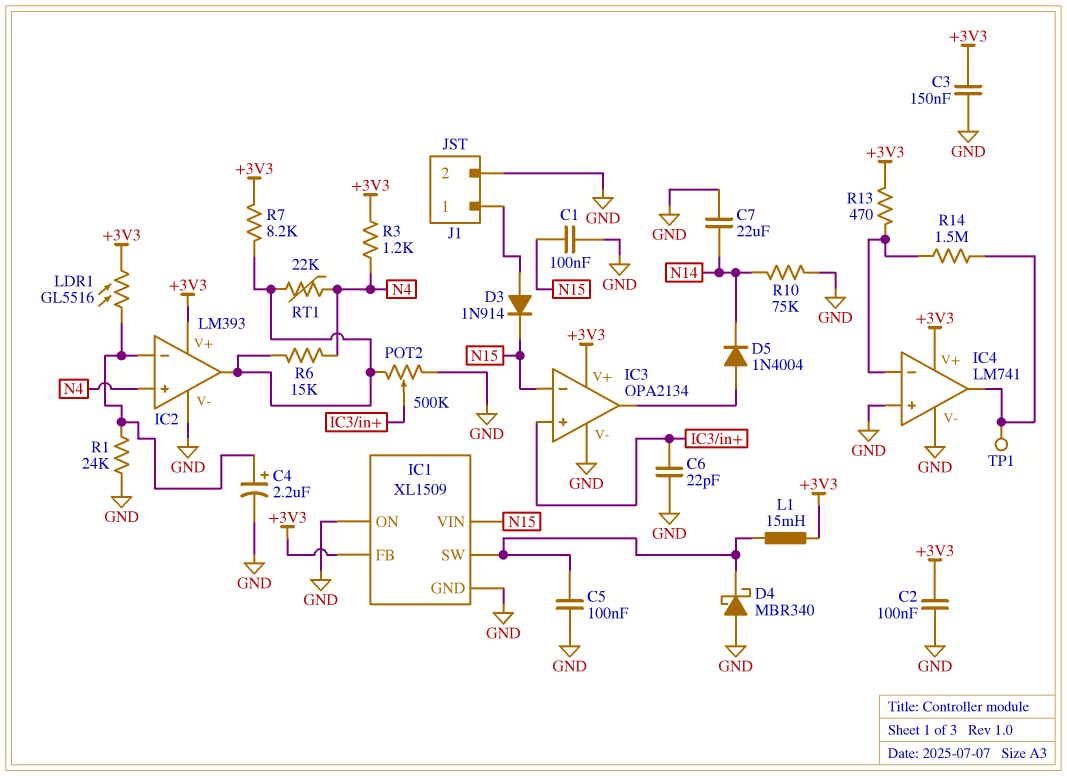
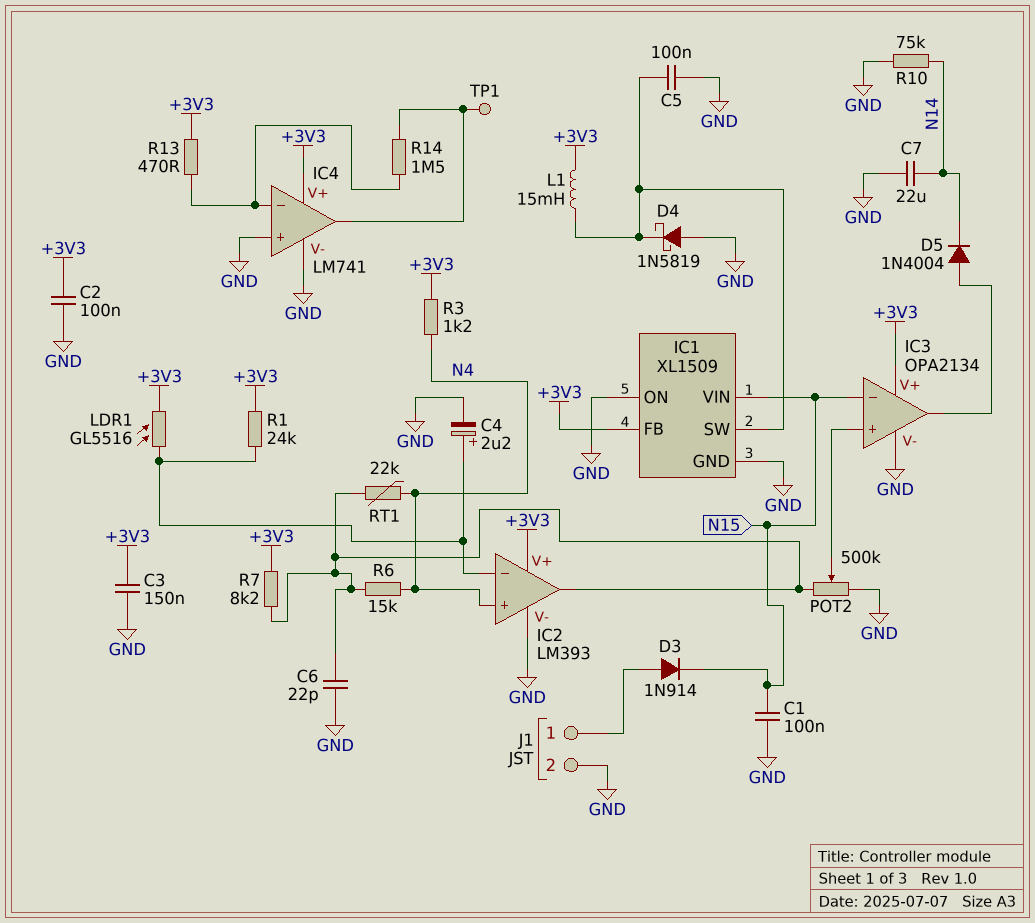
C6: 22pF (GND, IC3/in+) -> 22pF (GND, IC2/out)
D4: schottky MBR340 (A GND, K IC1/SW) -> schottky 1N5819 (A GND, K IC1/SW)
R1: 24k (GND, IC2/in-) -> 24k (+3V3, IC2/in-)

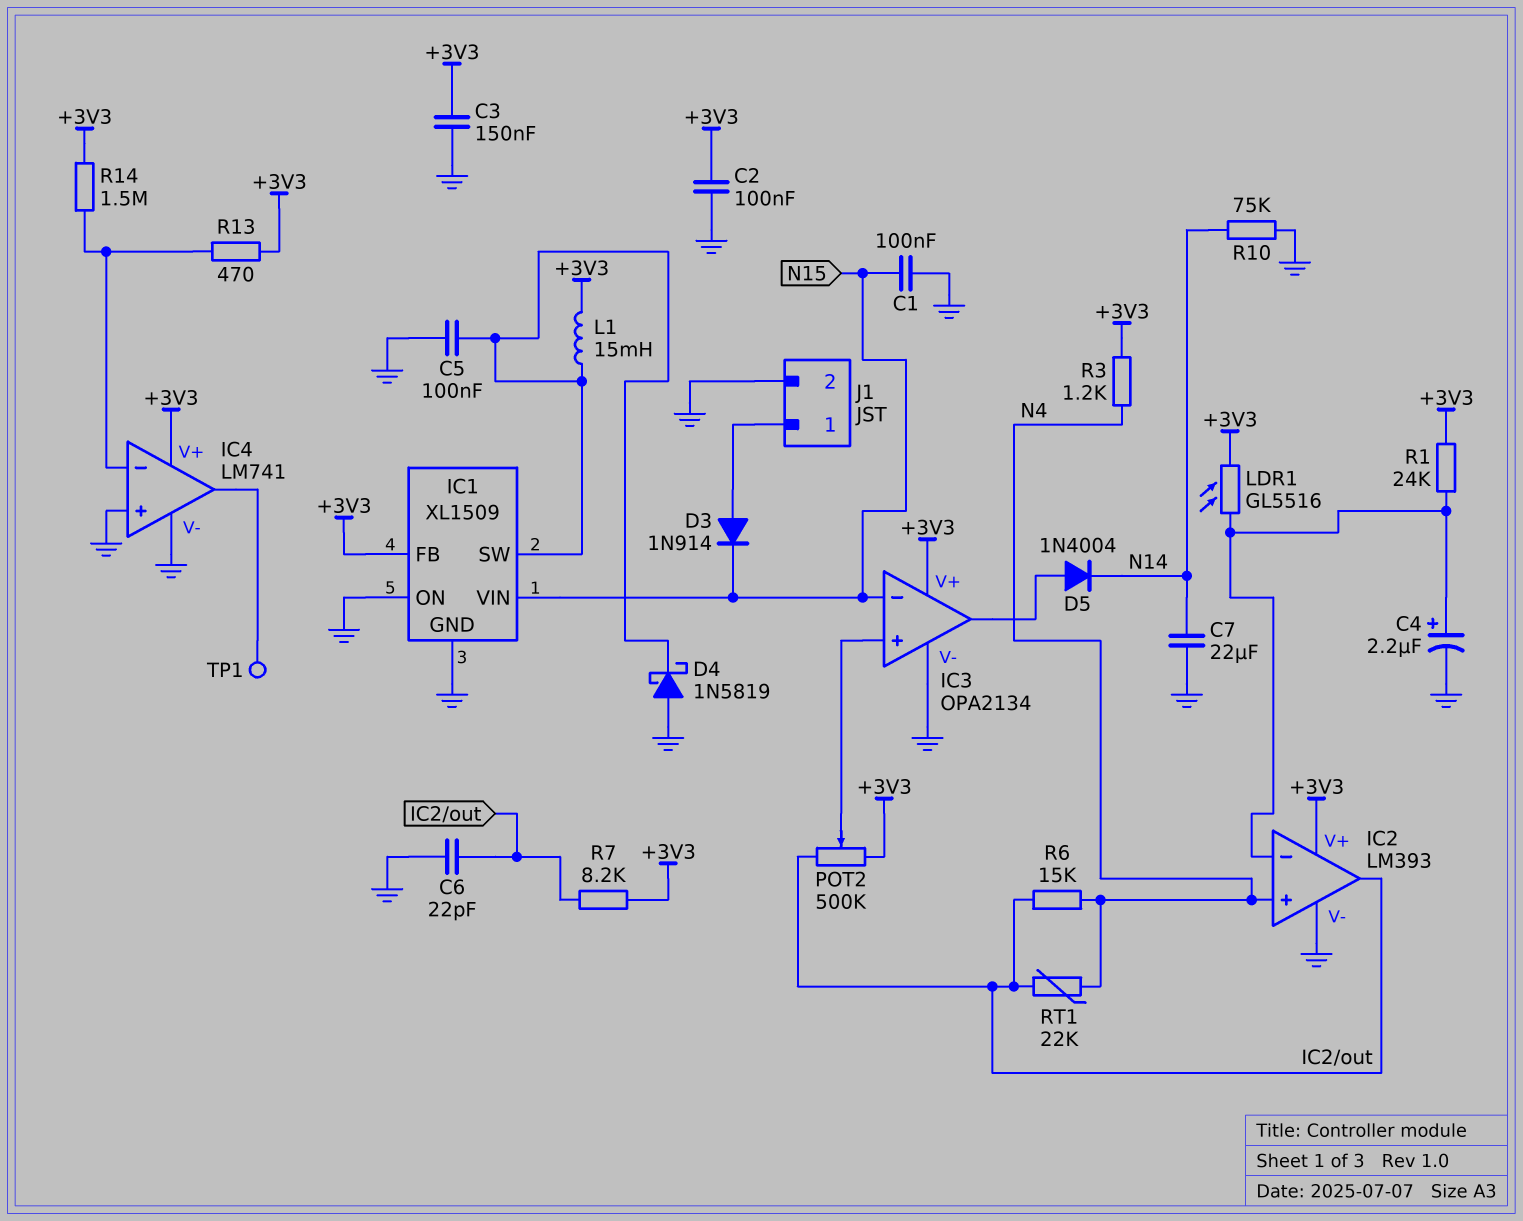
POT2: 500k (GND, IC2/out, wiper IC3/in+) -> 500k (+3V3, IC2/out, wiper IC3/in+)
R14: 1.5M (IC4/in-, IC4/out) -> 1.5M (+3V3, IC4/in-)

